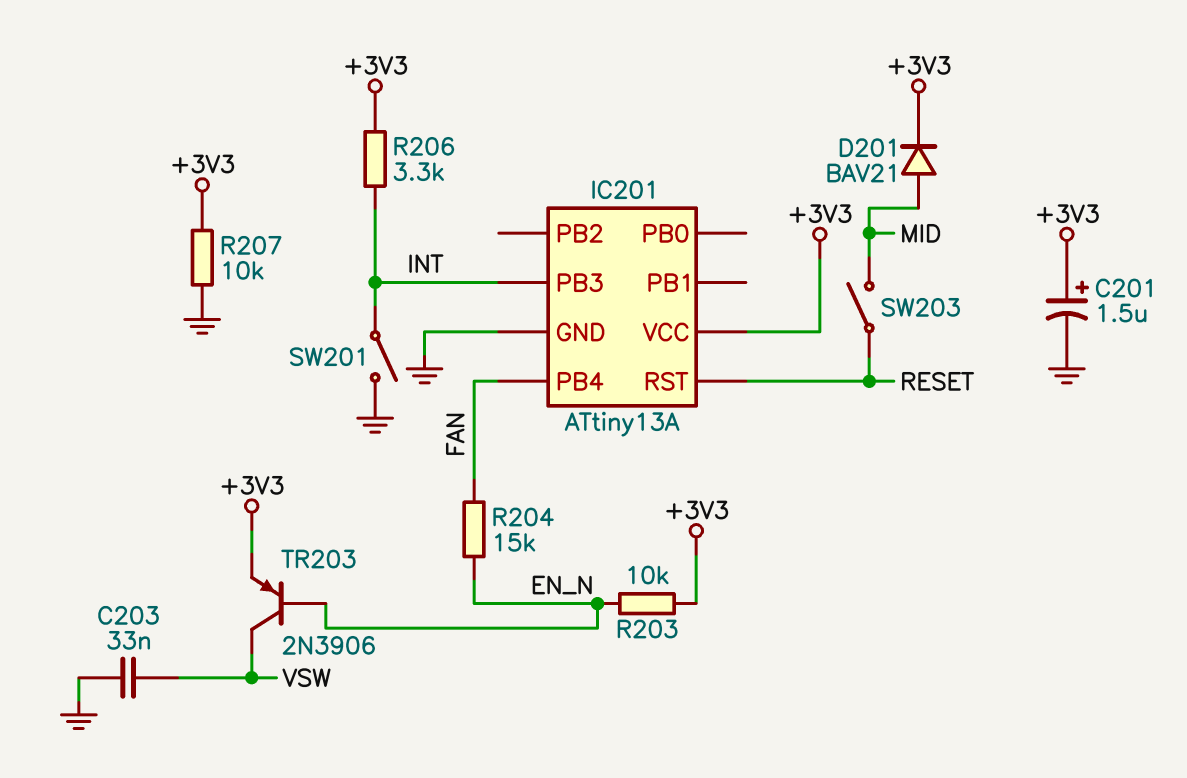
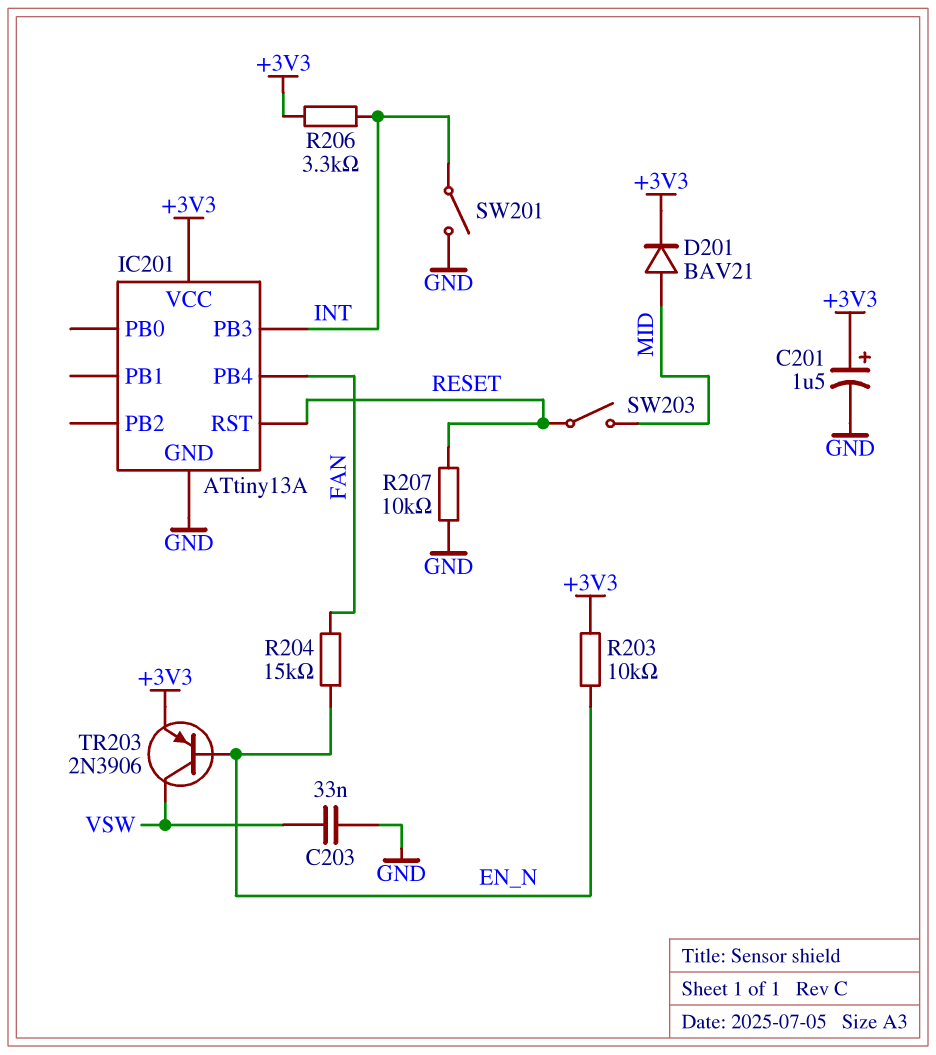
R207: 10k (+3V3, GND) -> 10k (GND, RESET)

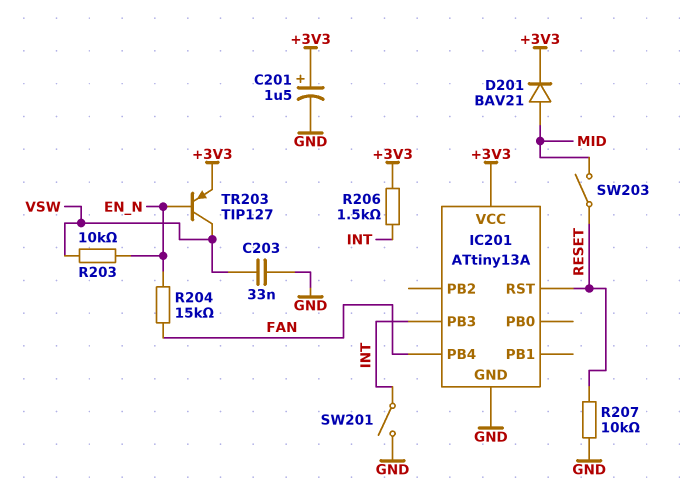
R203: 10k (+3V3, EN_N) -> 10k (EN_N, VSW)
R206: 3.3k (+3V3, INT) -> 1.5k (+3V3, INT)
TR203: PNP 2N3906 (B EN_N, C VSW, E +3V3) -> PNP TIP127 (B EN_N, C VSW, E +3V3)

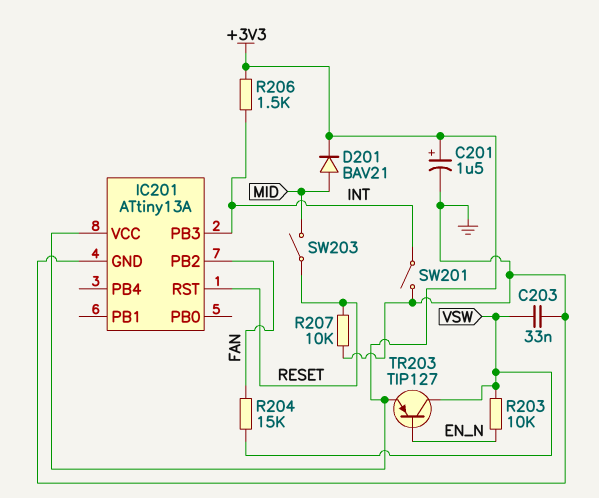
IC201 pin PB2: none -> FAN
IC201 pin PB4: FAN -> none
R204: 15k (EN_N, FAN) -> 15k (FAN, VSW)

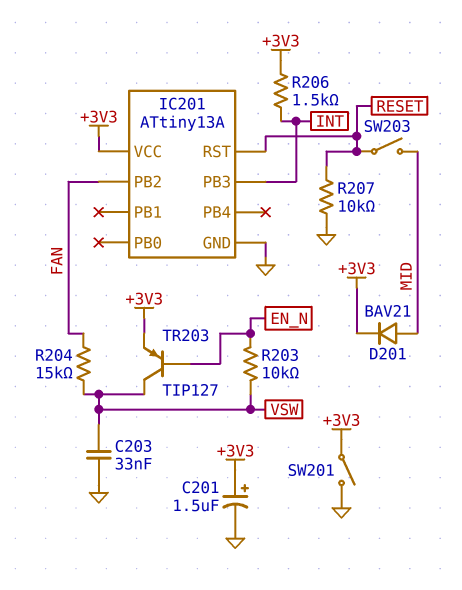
SW201: switch (GND, INT) -> switch (+3V3, GND)

